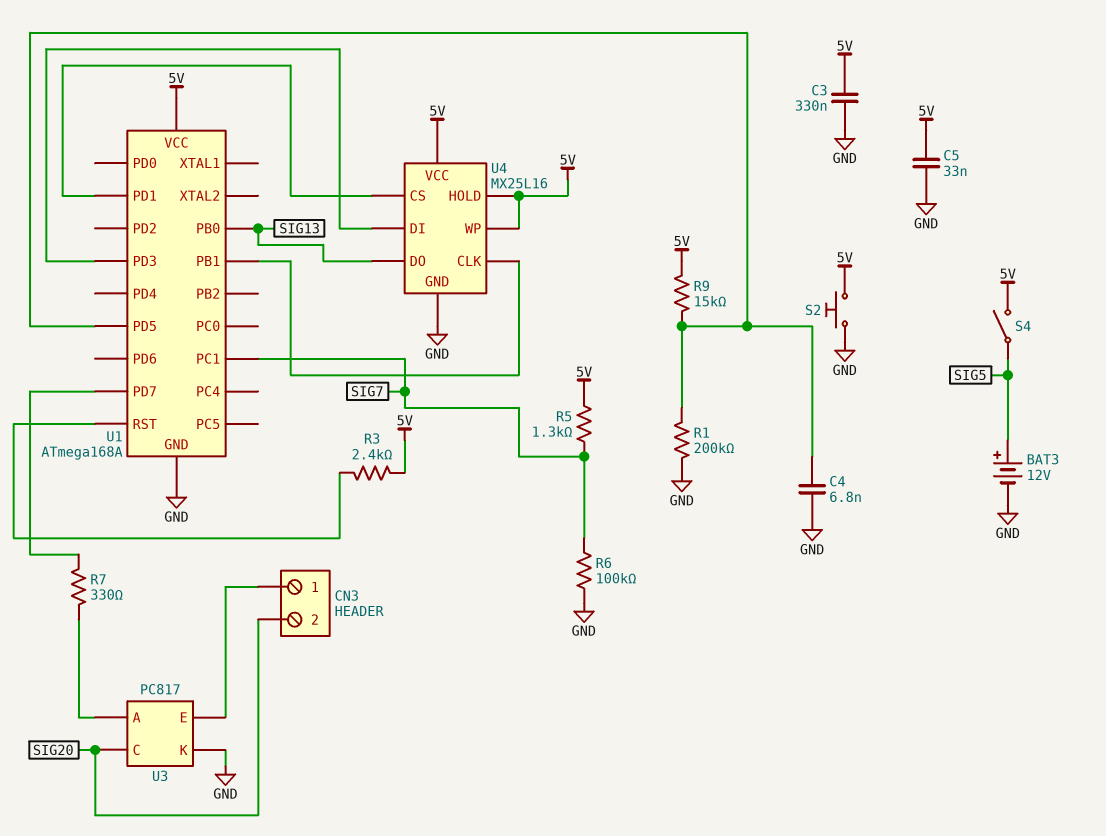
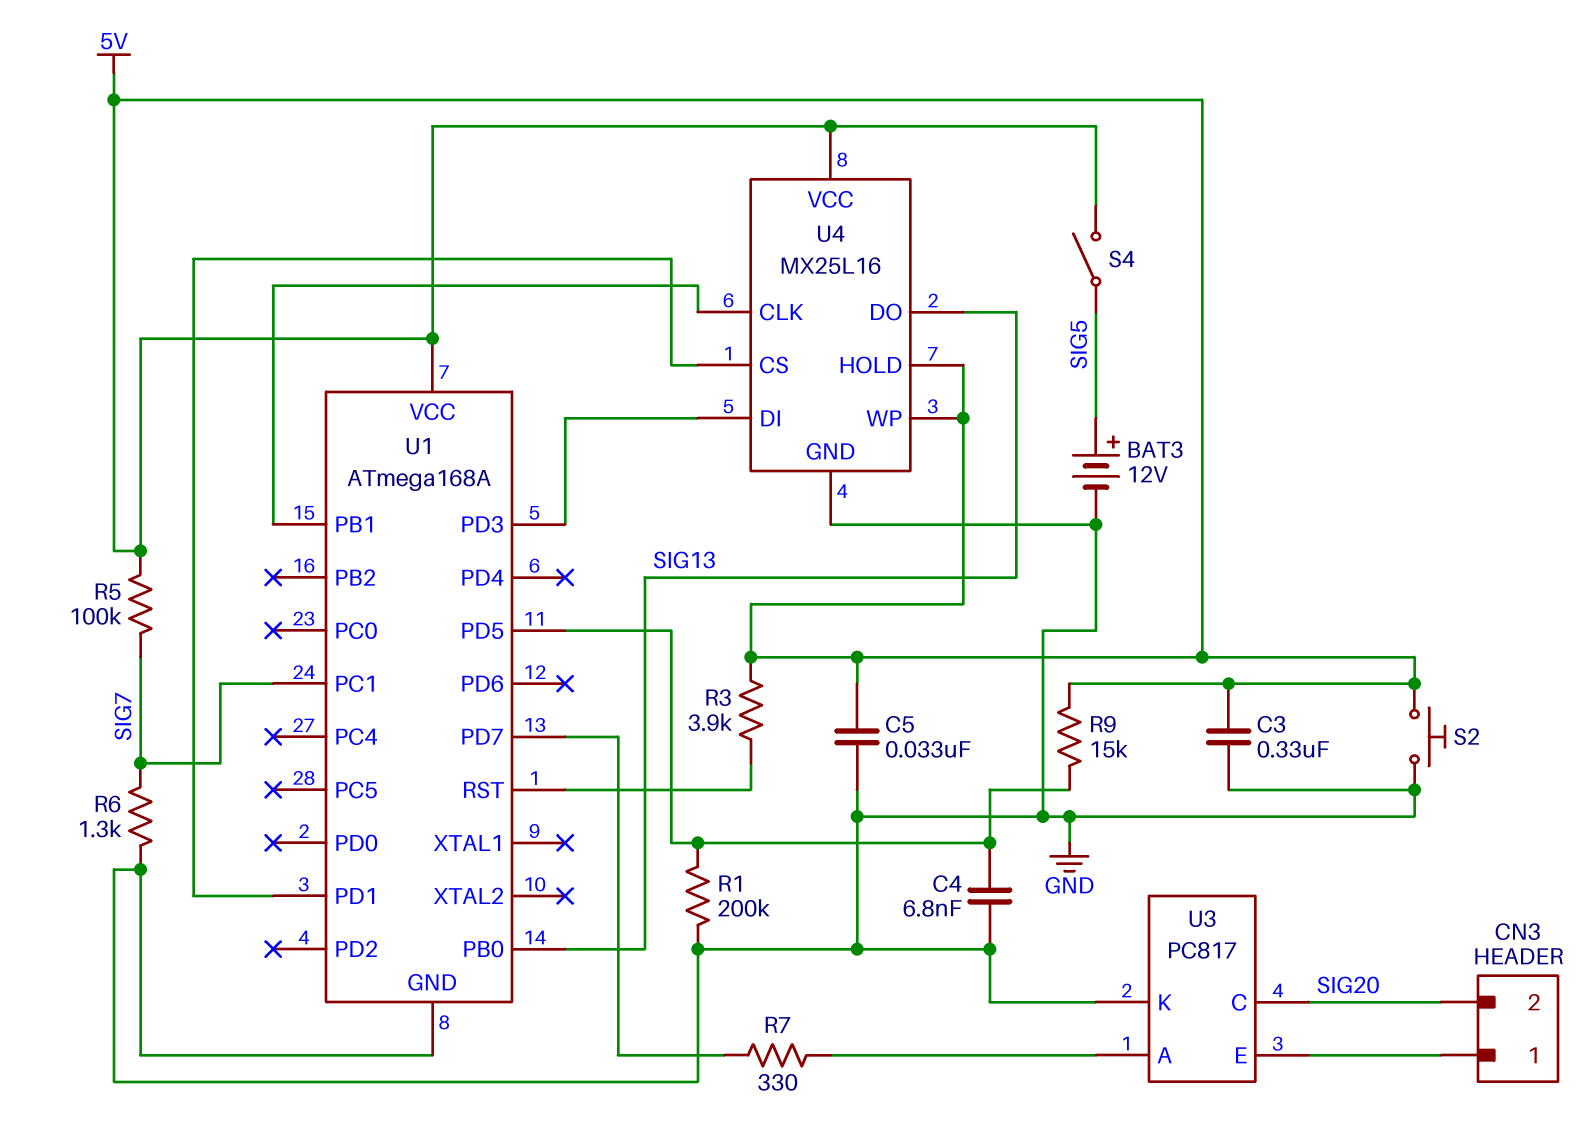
R3: 2.4k (5V, U1/RST) -> 3.9k (5V, U1/RST)
R5: 1.3k (5V, SIG7) -> 100k (5V, SIG7)
R6: 100k (GND, SIG7) -> 1.3k (GND, SIG7)

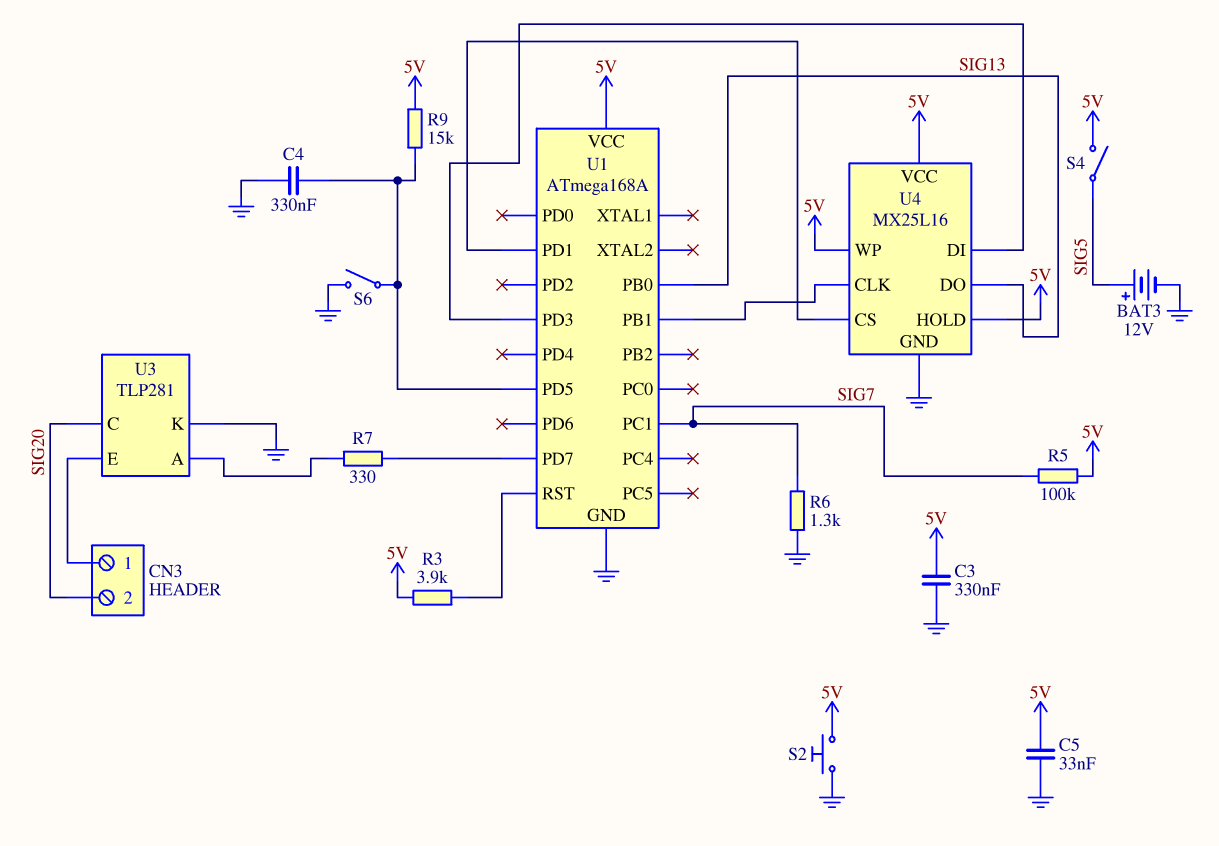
C4: 6.8nF (GND, U1/PD5) -> 330nF (GND, U1/PD5)
R1: 200k (GND, U1/PD5) -> none
S6: none -> switch (GND, U1/PD5)
U3: PC817 -> TLP281

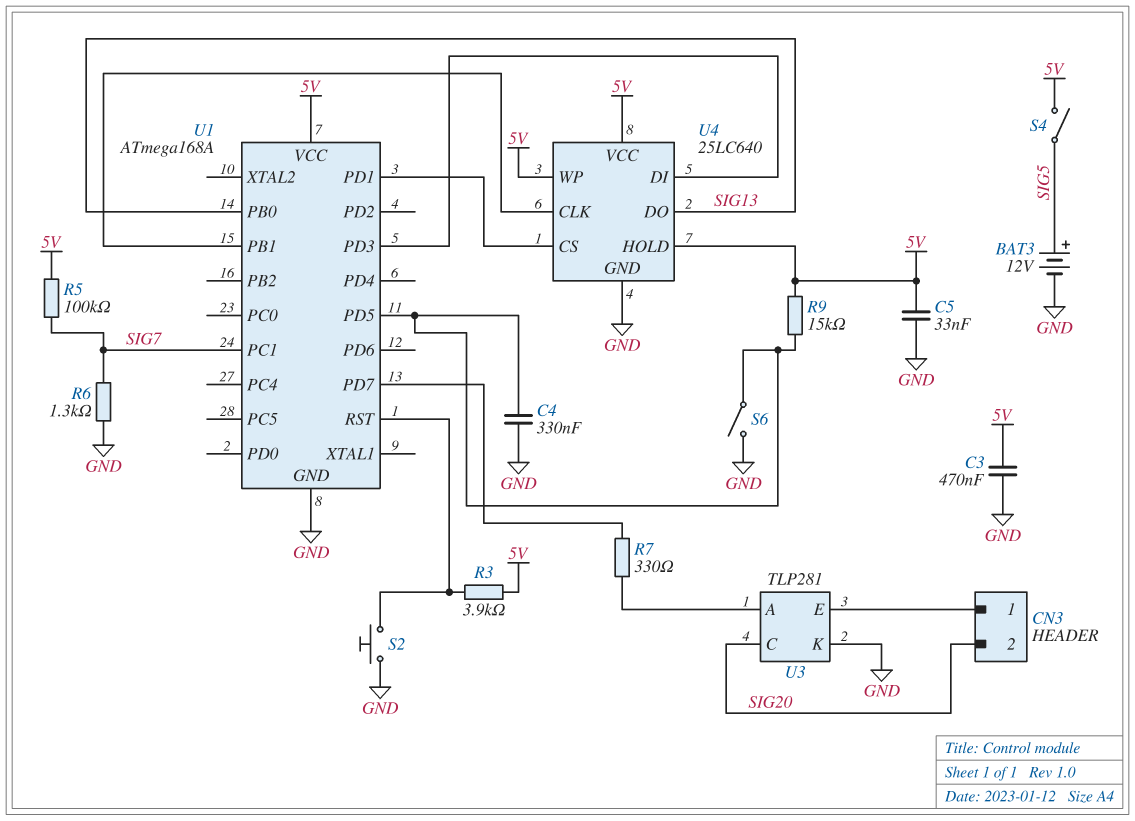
C3: 330nF (5V, GND) -> 470nF (5V, GND)
S2: button (5V, GND) -> button (GND, U1/RST)
U4: MX25L16 -> 25LC640

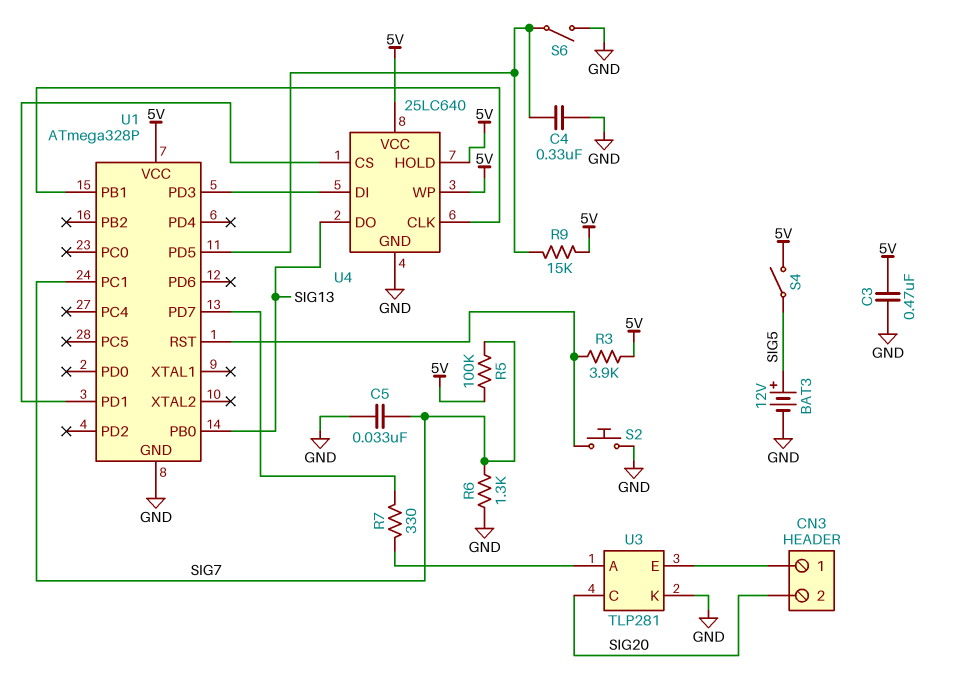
C5: 33nF (5V, GND) -> 33nF (GND, SIG7)
U1: ATmega168A -> ATmega328P

